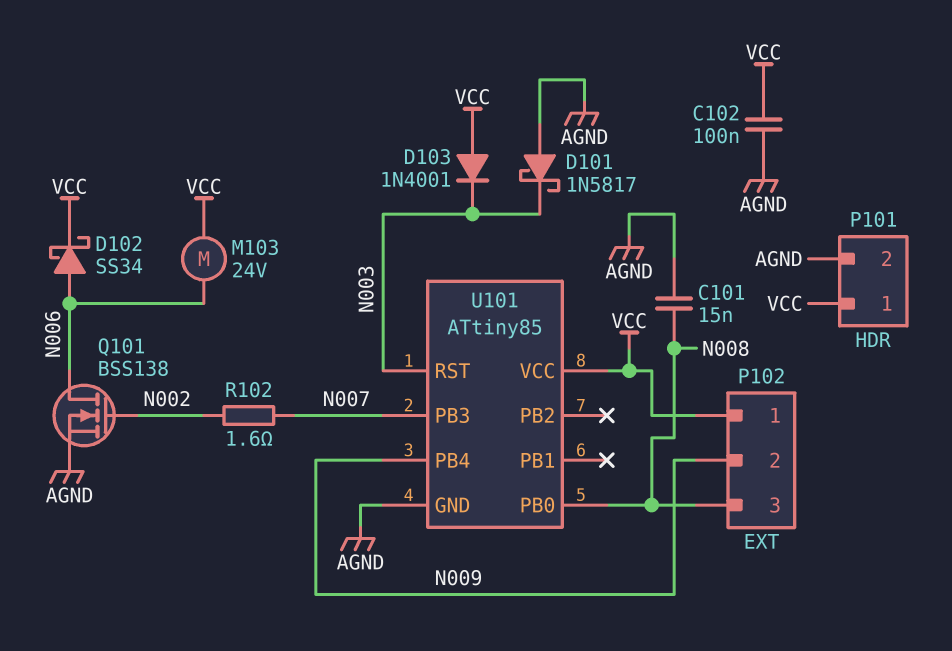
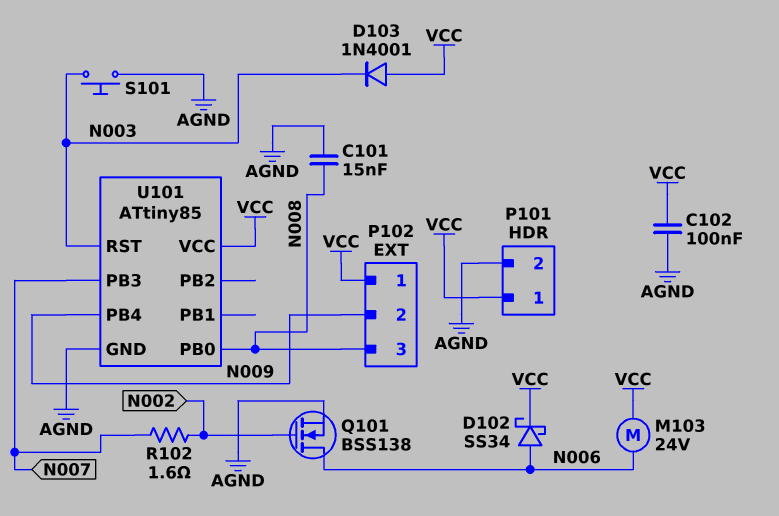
D101: schottky 1N5817 (A AGND, K N003) -> none
S101: none -> button (AGND, N003)

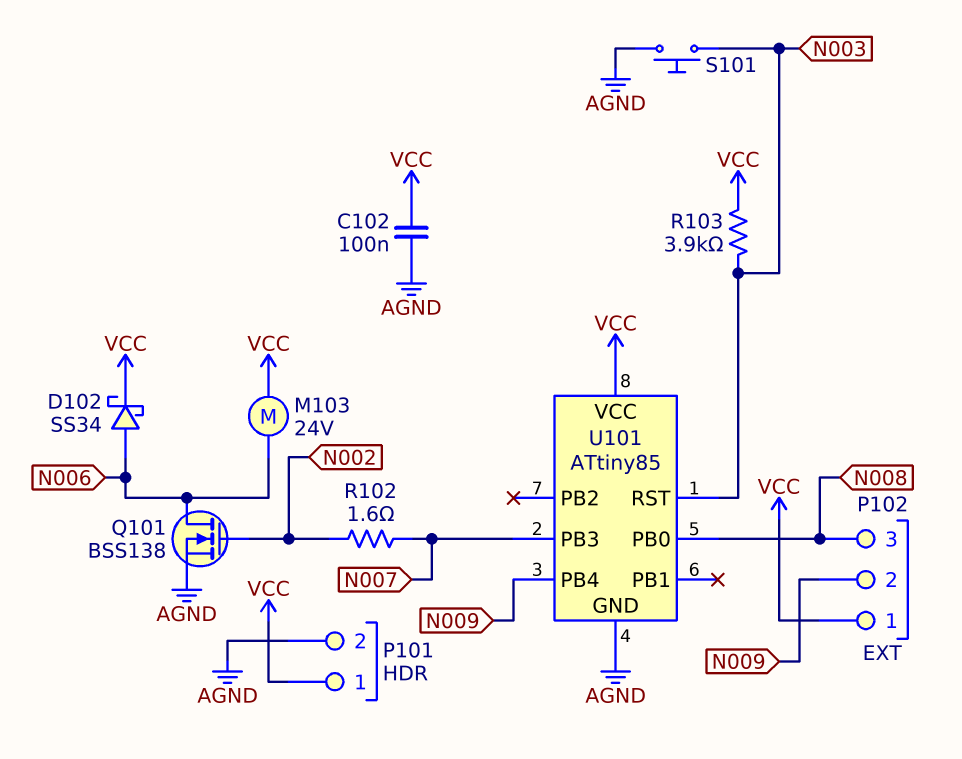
C101: 15nF (AGND, N008) -> none
D103: diode 1N4001 (A VCC, K N003) -> none
R103: none -> 3.9k (N003, VCC)

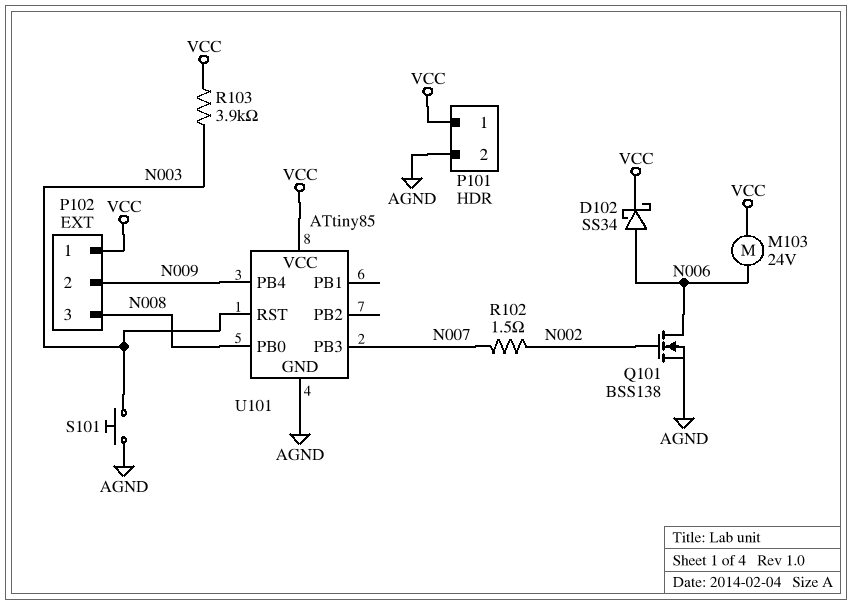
C102: 100nF (AGND, VCC) -> none
R102: 1.6 (N002, N007) -> 1.5 (N002, N007)

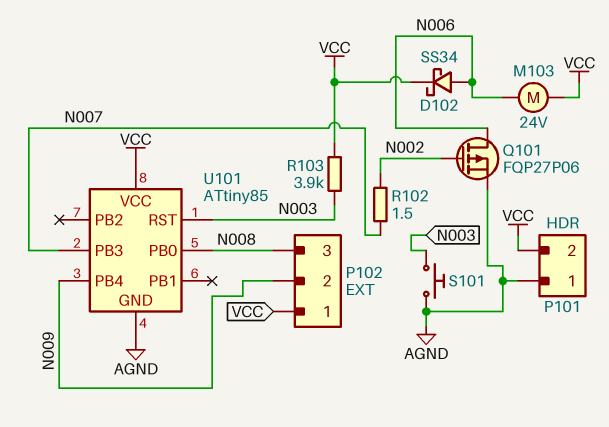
P101 pin 1: VCC -> AGND
P101 pin 2: AGND -> VCC
Q101: NMOS BSS138 (G N002, D N006, S AGND) -> PMOS FQP27P06 (G N002, D N006, S AGND)

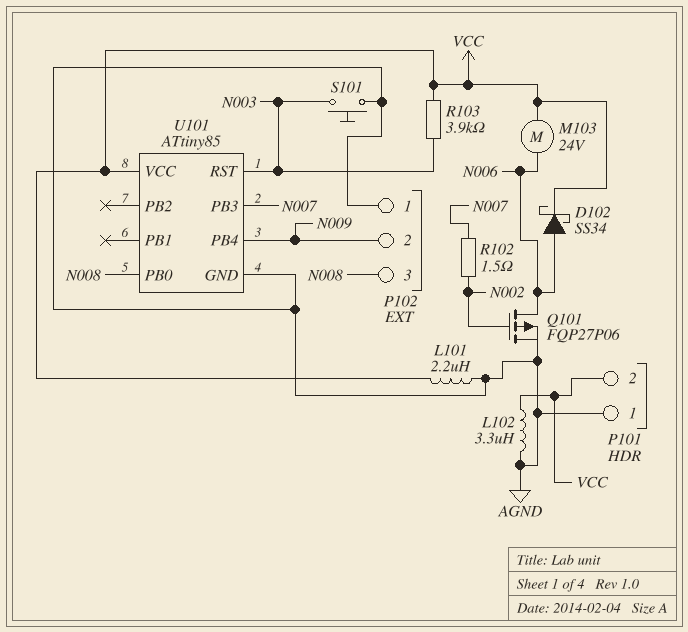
L101: none -> 2.2uH (AGND, VCC)
L102: none -> 3.3uH (AGND, VCC)
P102 pin 1: VCC -> AGND

